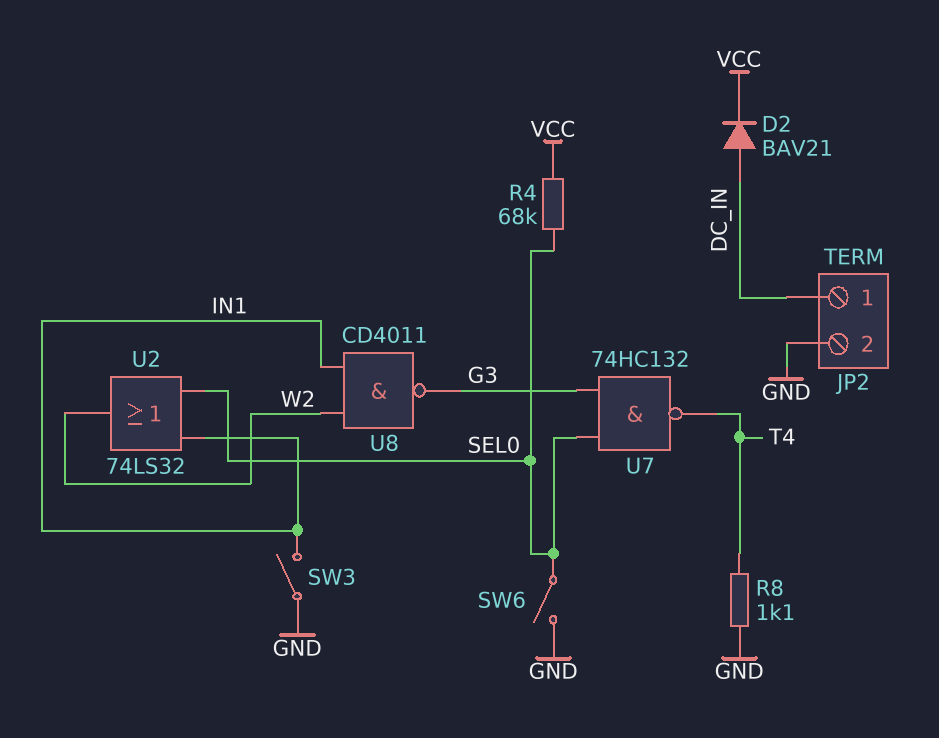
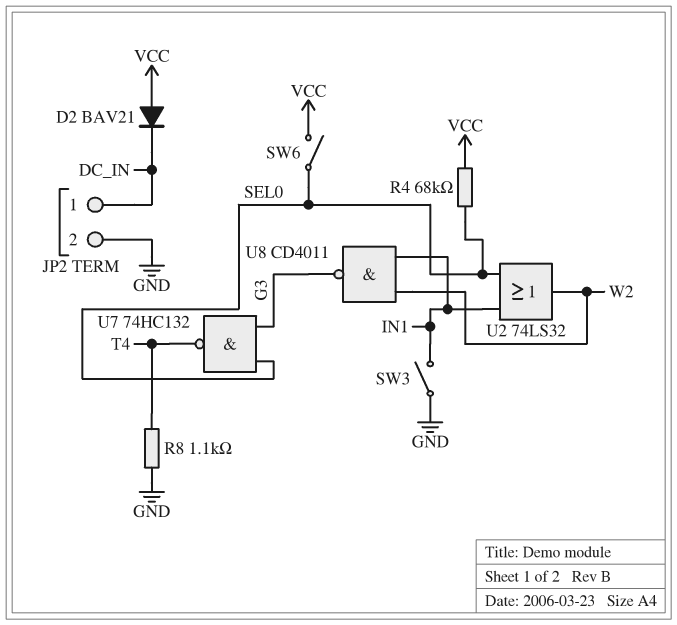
D2: diode BAV21 (A DC_IN, K VCC) -> diode BAV21 (A VCC, K DC_IN)
SW6: switch (GND, SEL0) -> switch (SEL0, VCC)

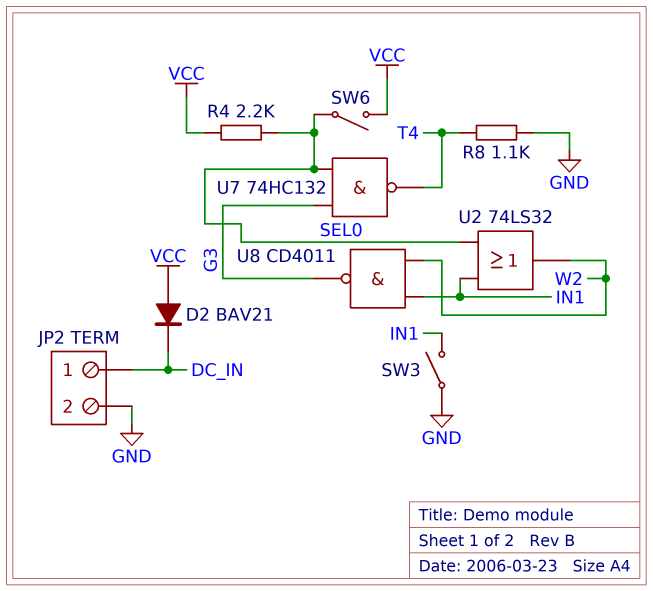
R4: 68k (SEL0, VCC) -> 2.2k (SEL0, VCC)

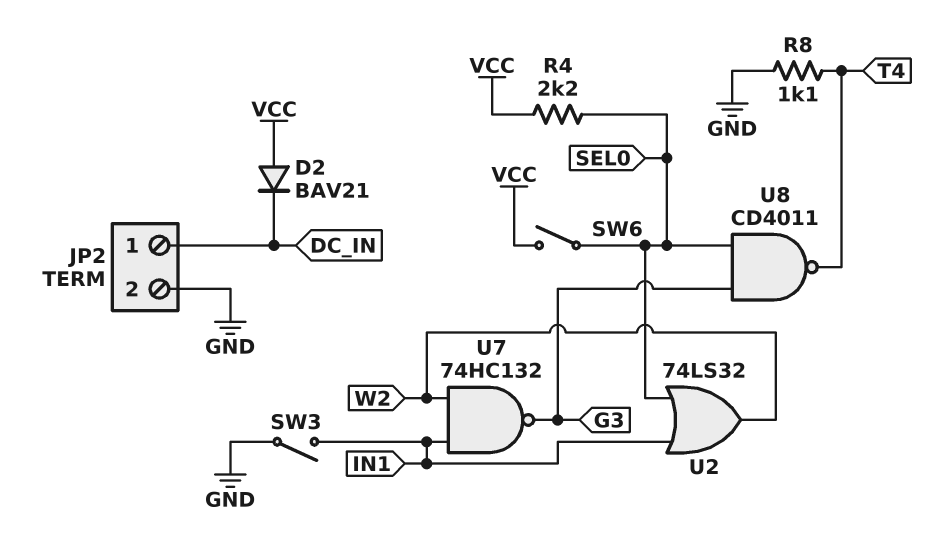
U7: NAND 74HC132 (in G3, in SEL0, out T4) -> NAND 74HC132 (in IN1, in W2, out G3)
U8: NAND CD4011 (in IN1, in W2, out G3) -> NAND CD4011 (in G3, in SEL0, out T4)

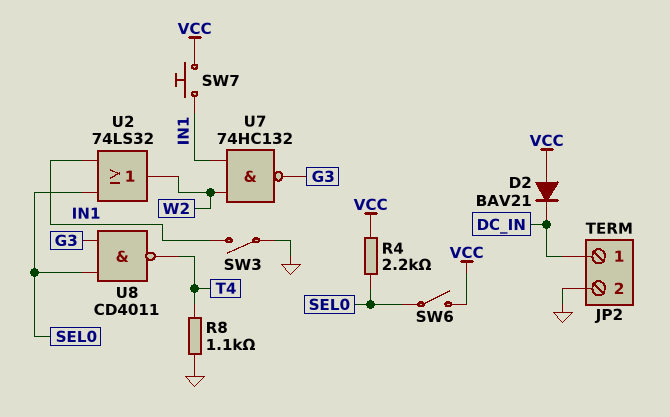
SW7: none -> button (IN1, VCC)

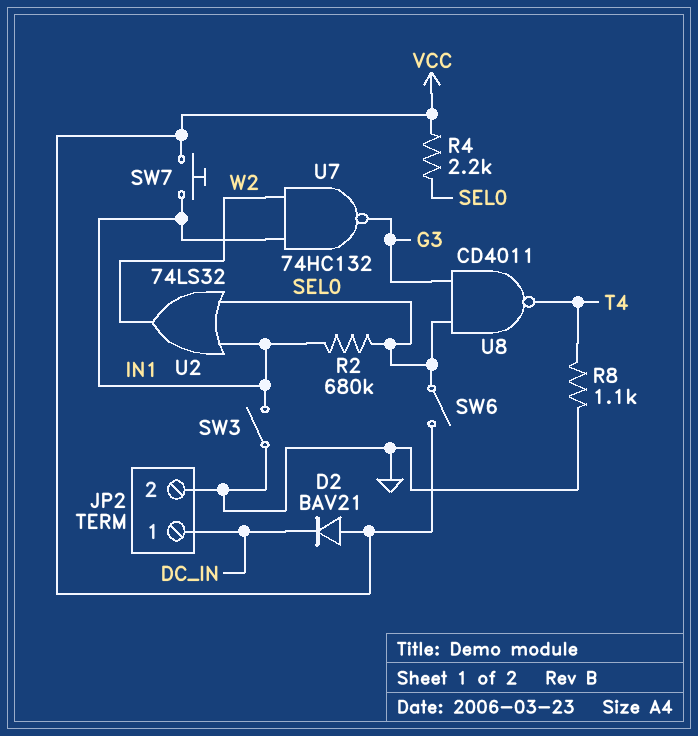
R2: none -> 680k (IN1, SEL0)

